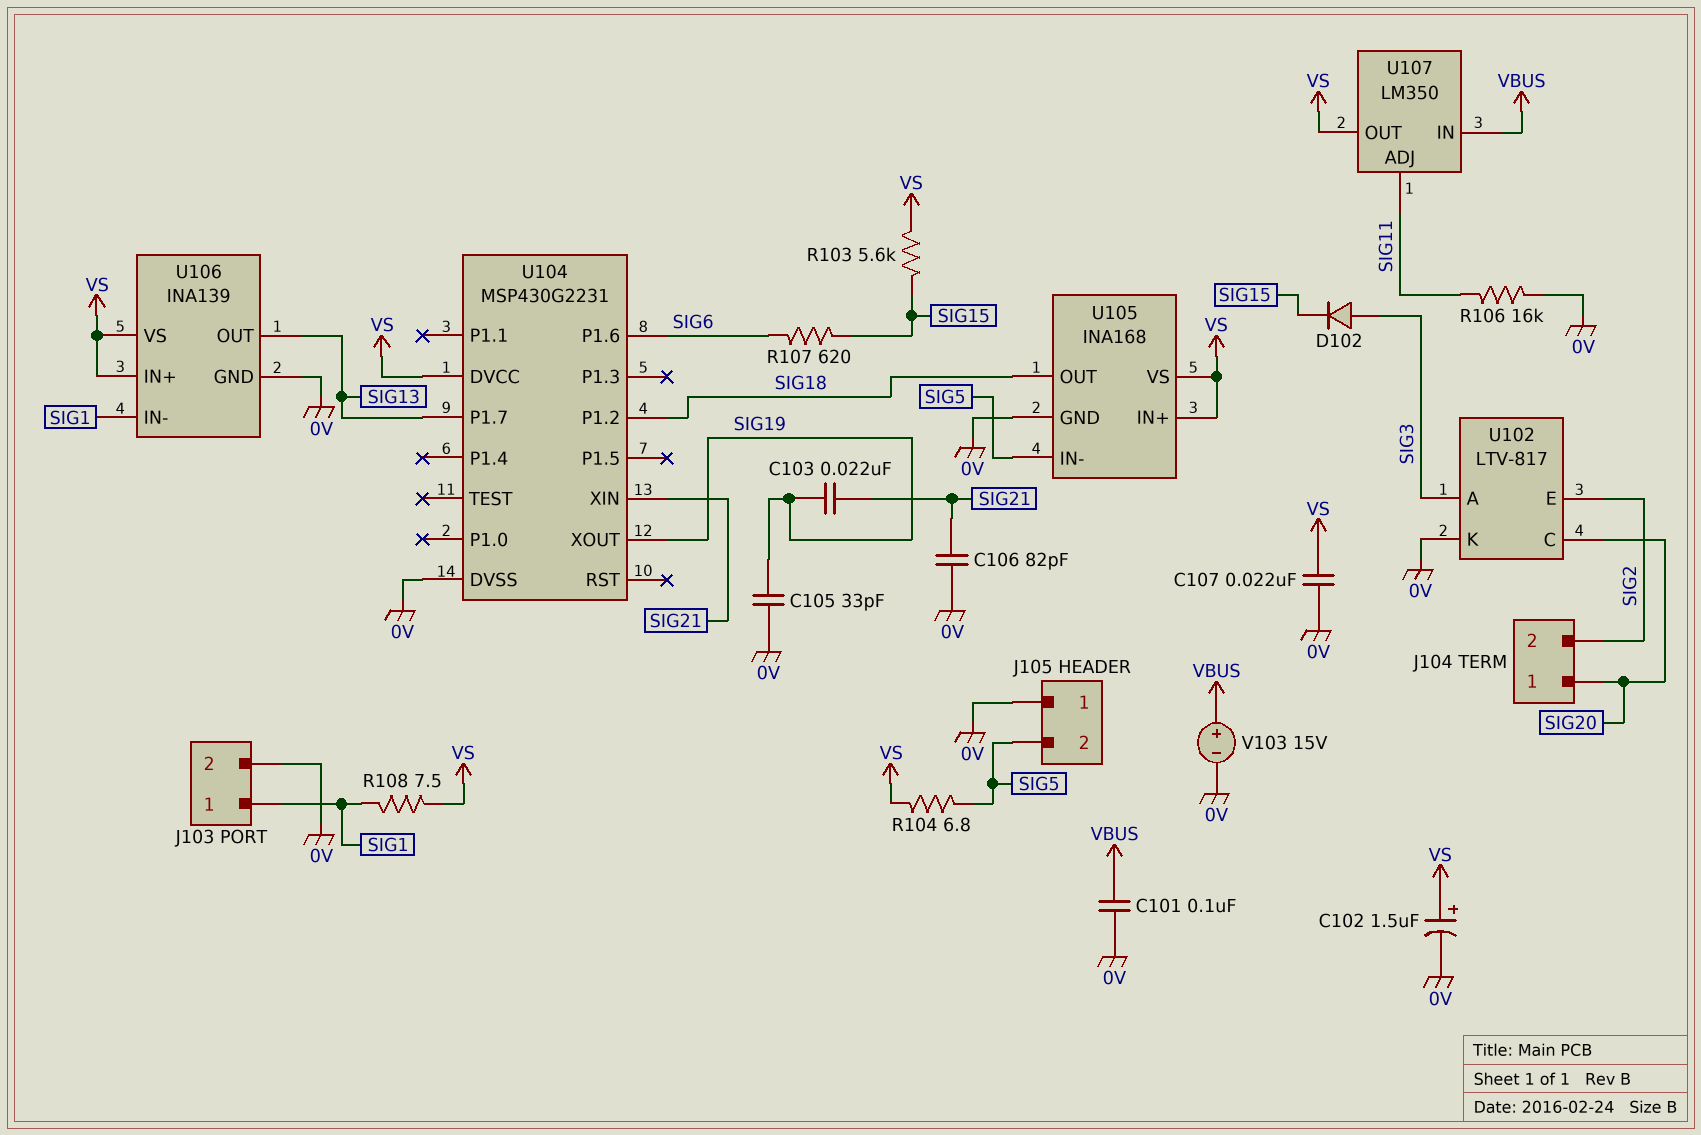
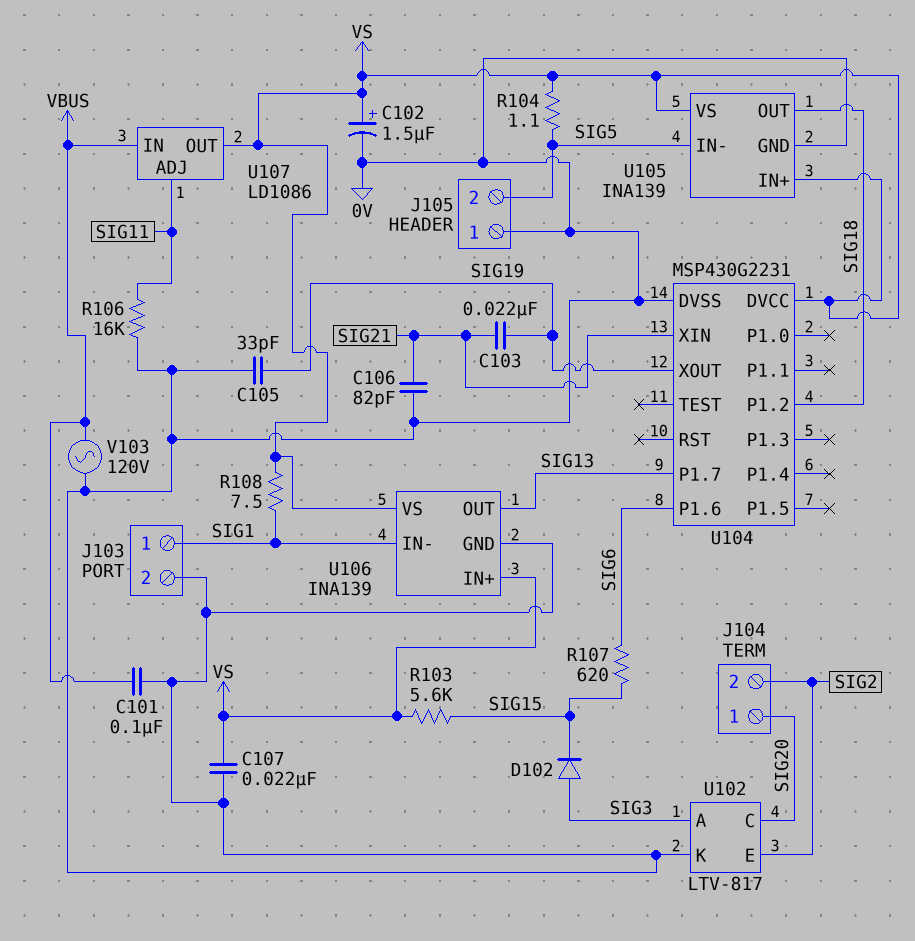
R104: 6.8 (SIG5, VS) -> 1.1 (SIG5, VS)
U105: INA168 -> INA139
U107: LM350 -> LD1086
V103: 15V (plus VBUS, minus 0V) -> AC 120V (0V, VBUS)

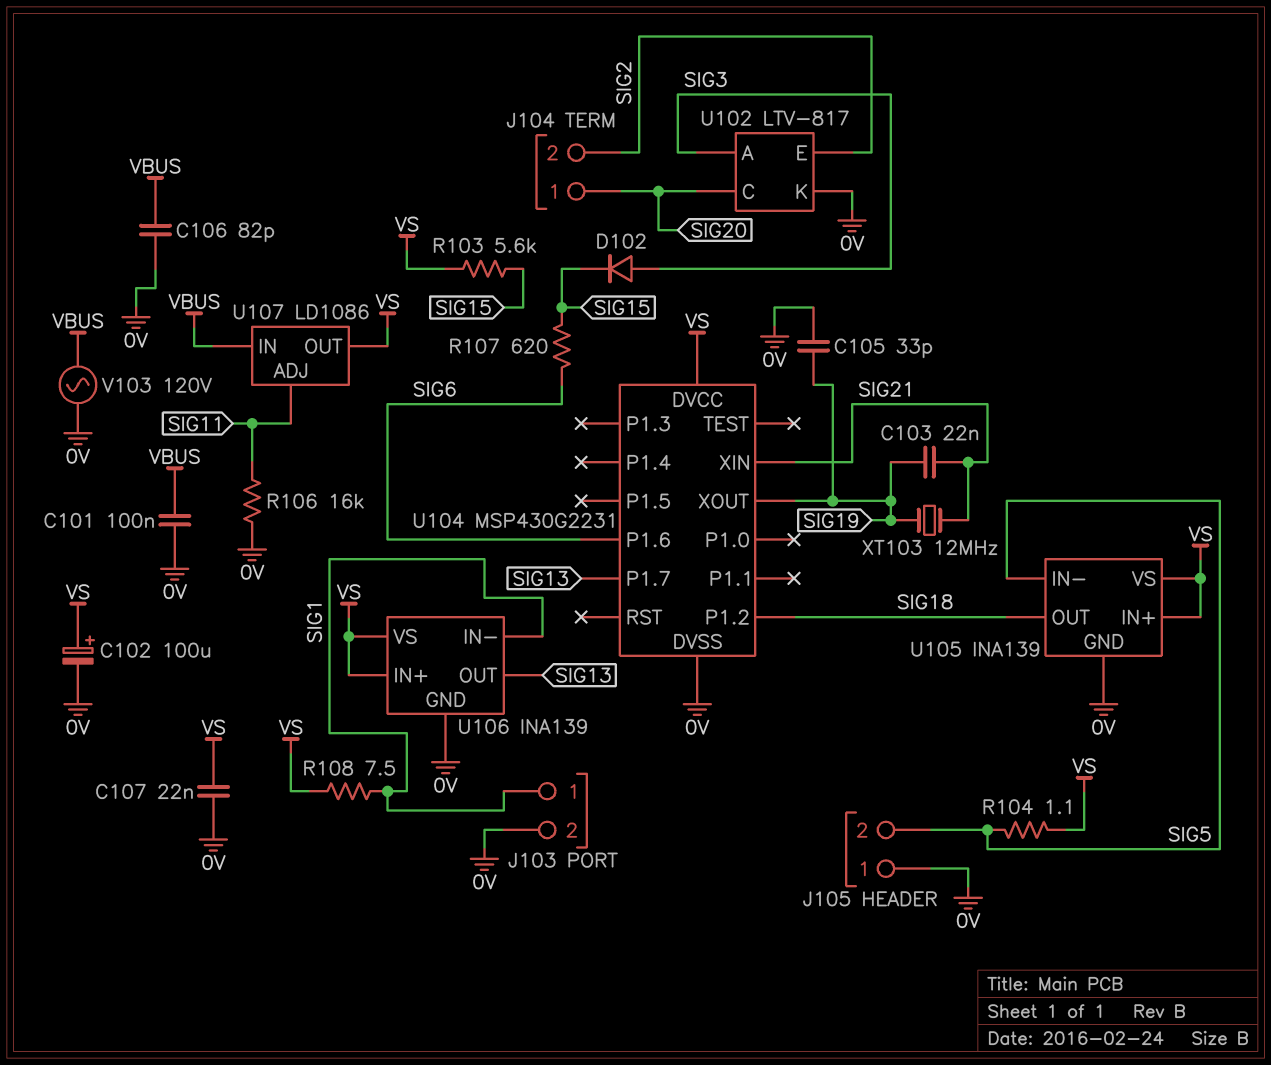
C102: 1.5uF (plus VS, minus 0V) -> 100uF (plus VS, minus 0V)
C106: 82pF (0V, SIG21) -> 82pF (0V, VBUS)
XT103: none -> 12MHz (SIG19, SIG21)

